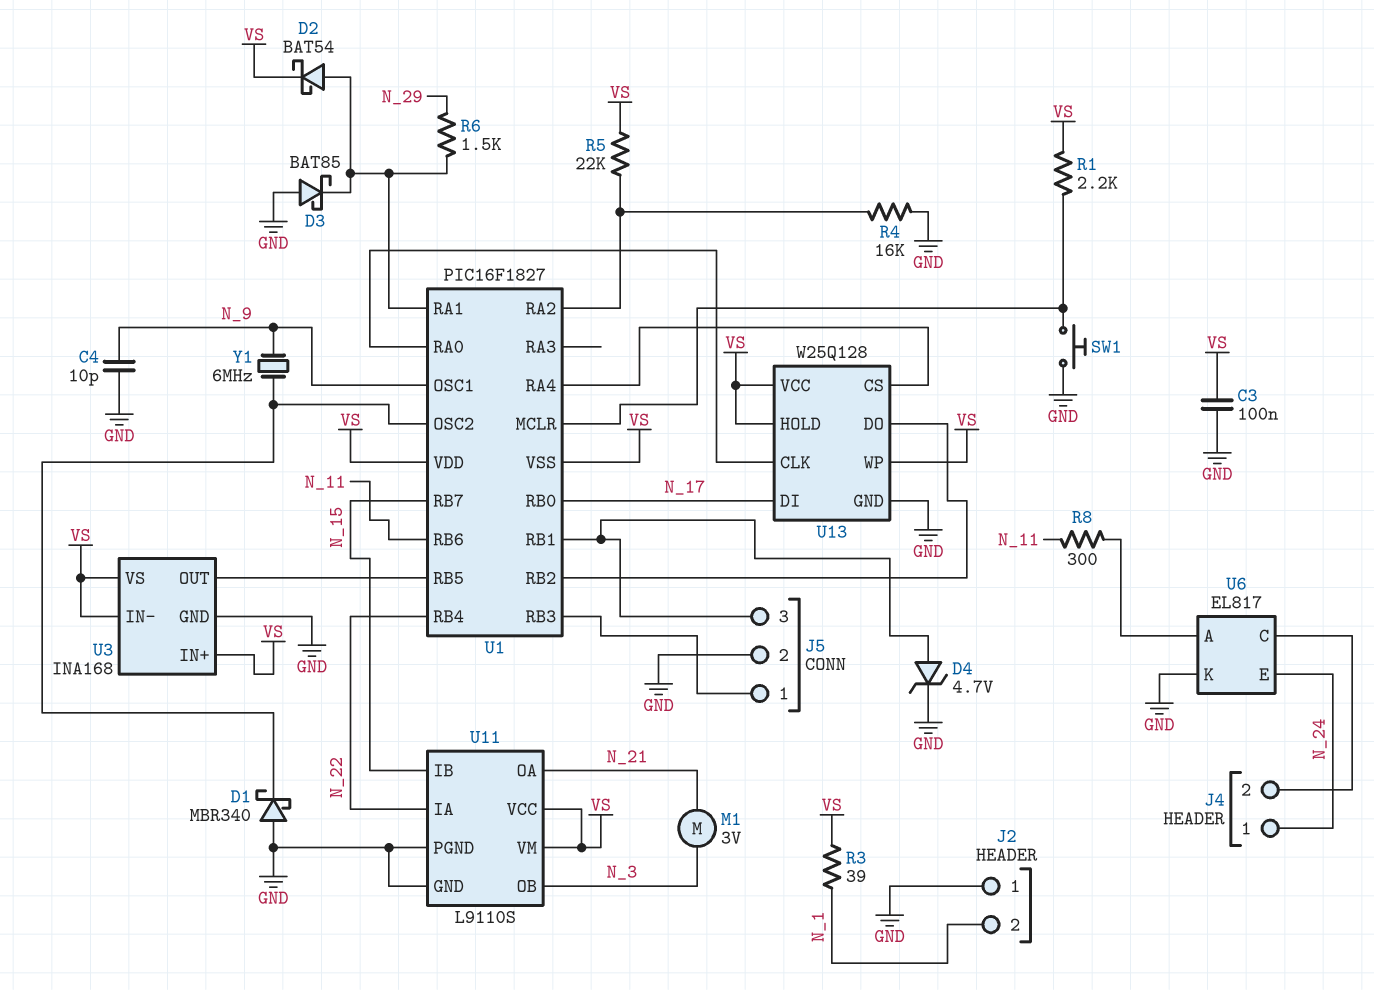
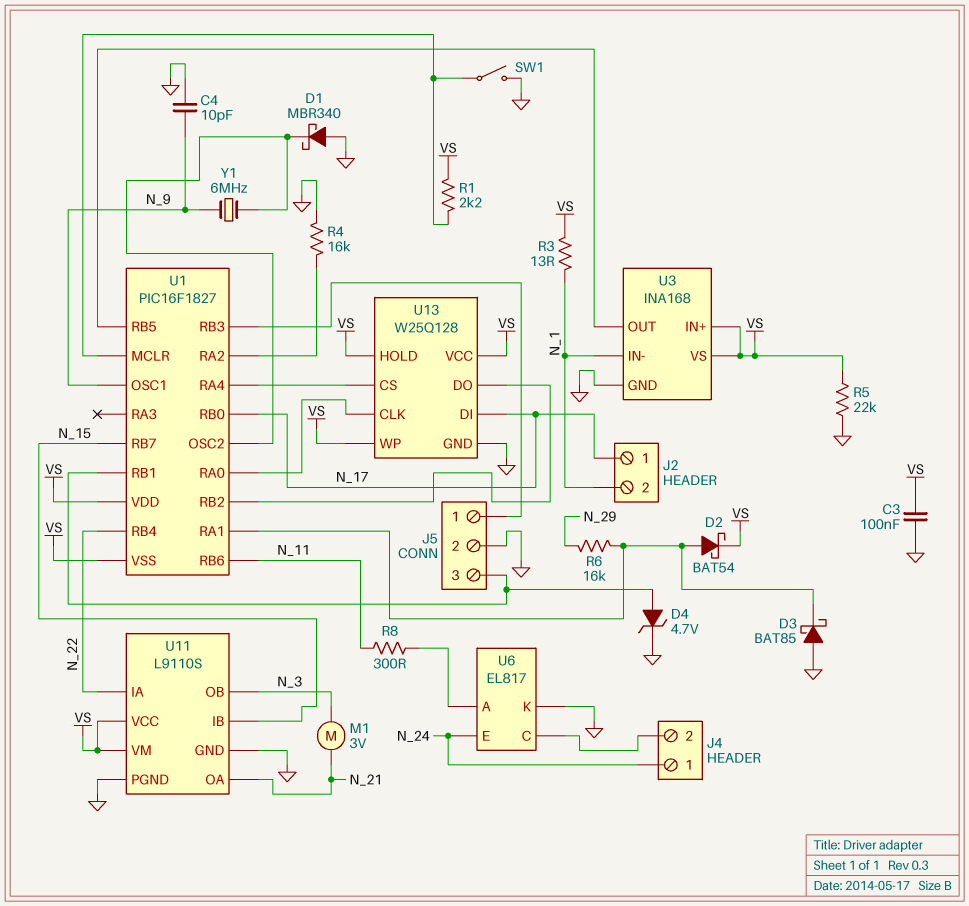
J2 pin 1: GND -> N_17
R3: 39 (N_1, VS) -> 13 (N_1, VS)
R5: 22k (U1/RA2, VS) -> 22k (GND, VS)
R6: 1.5k (N_29, U1/RA1) -> 16k (N_29, U1/RA1)
SW1: button (GND, U1/MCLR) -> switch (GND, U1/MCLR)
U3 pin IN-: VS -> N_1

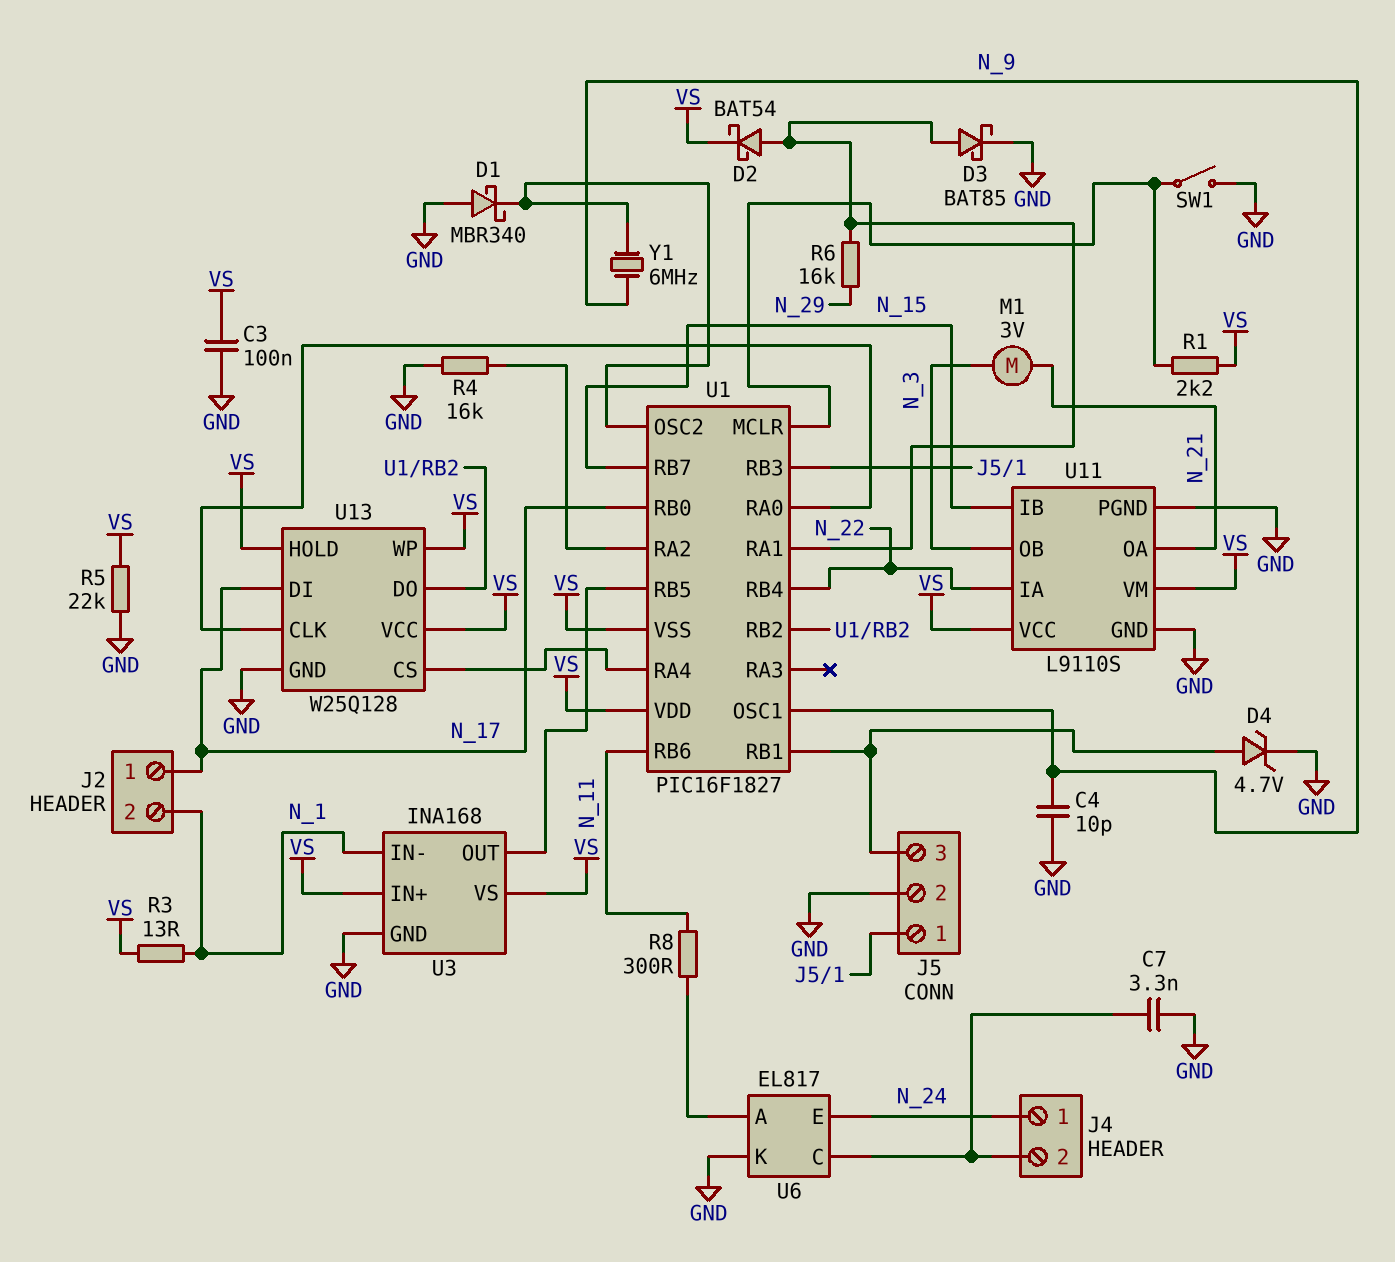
C7: none -> 3.3nF (GND, J4/2)
D3: schottky BAT85 (A GND, K U1/RA1) -> schottky BAT85 (A U1/RA1, K GND)

